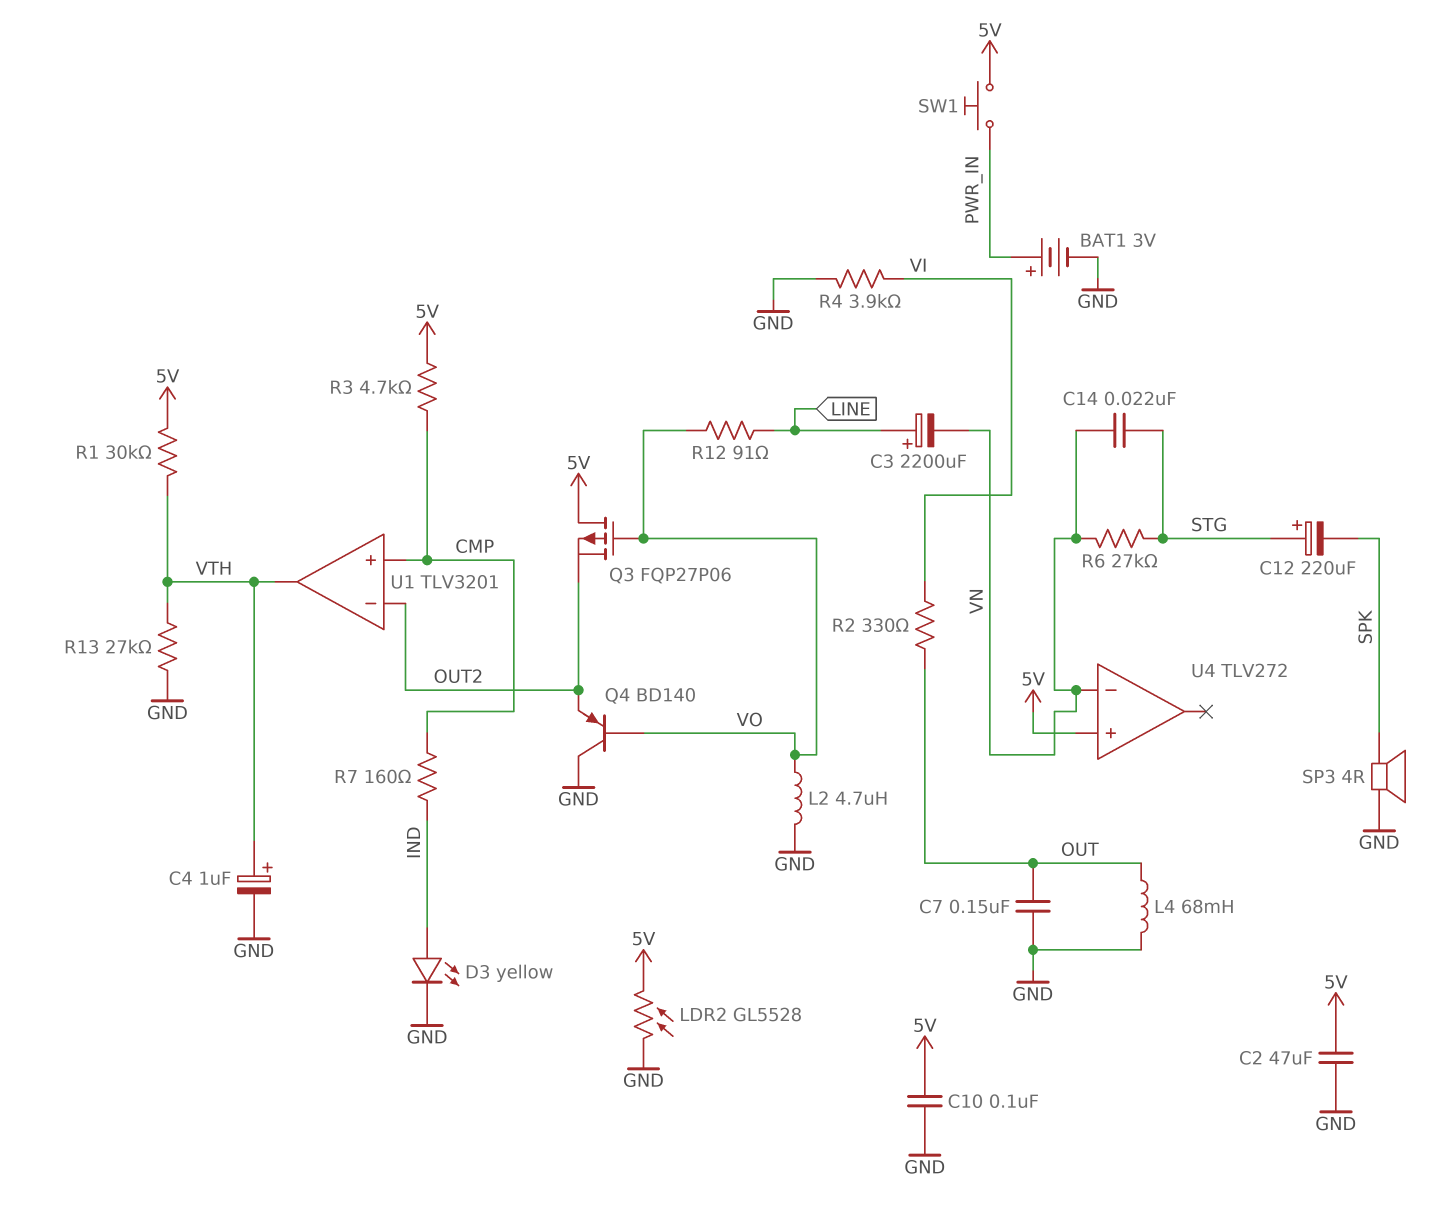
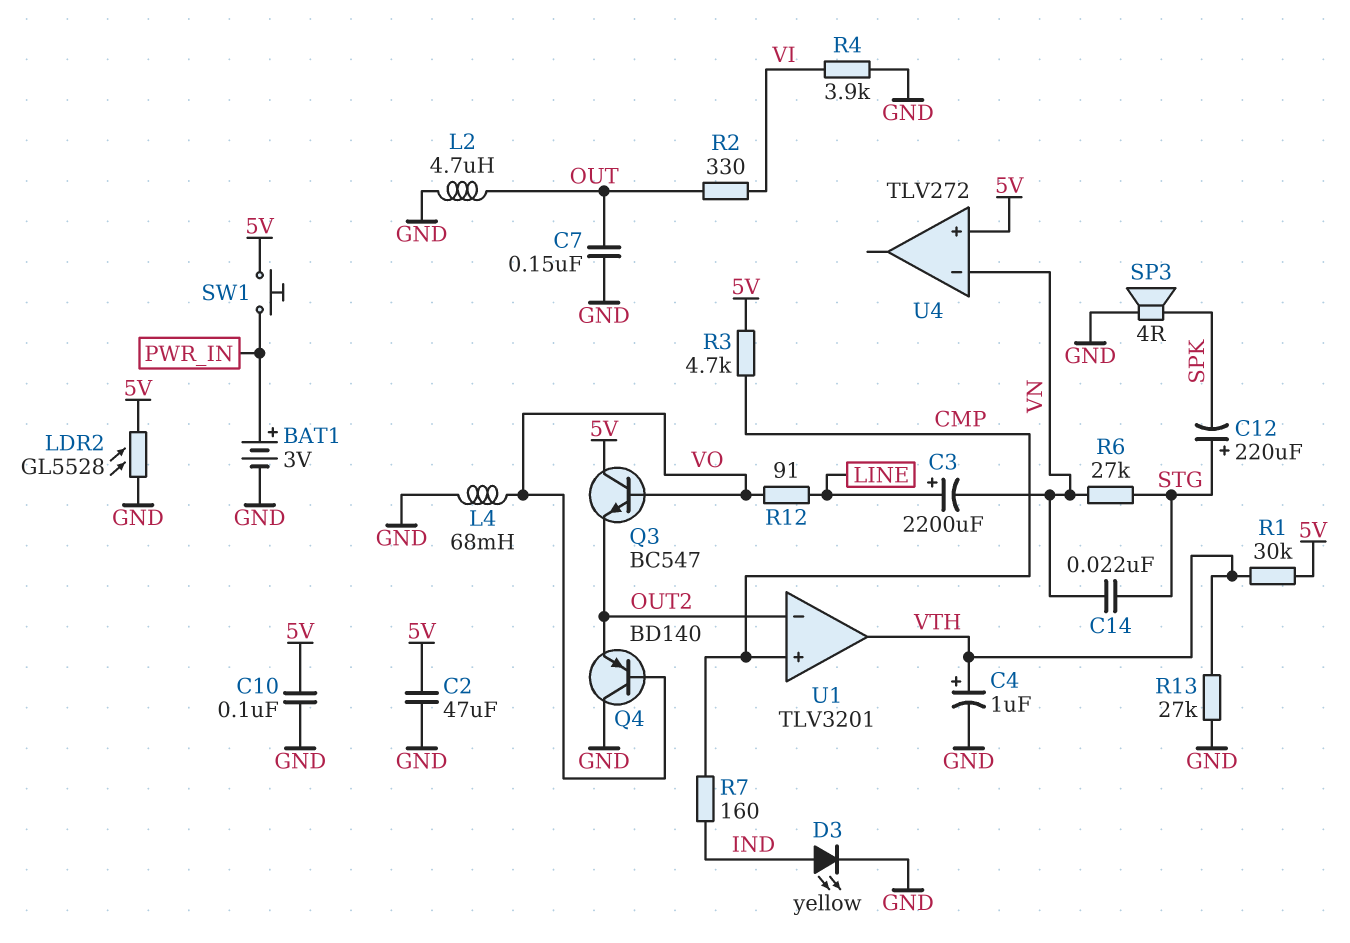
L2: 4.7uH (GND, VO) -> 4.7uH (GND, OUT)
L4: 68mH (GND, OUT) -> 68mH (GND, VO)
Q3: PMOS FQP27P06 (G VO, D 5V, S OUT2) -> NPN BC547 (B VO, C 5V, E OUT2)

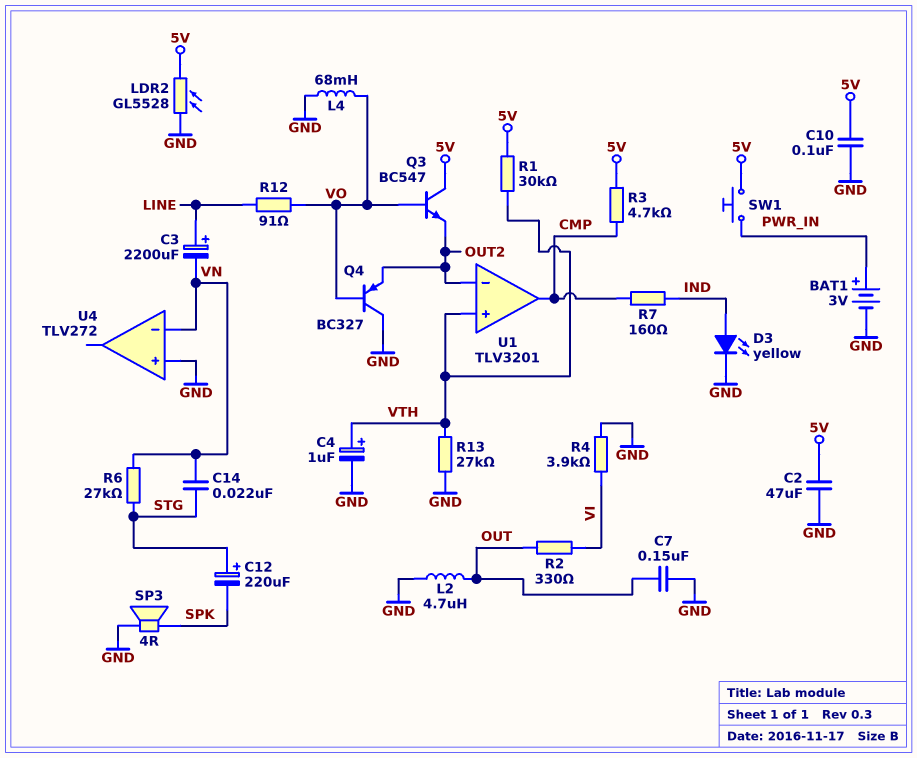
Q4: PNP BD140 (B VO, C GND, E OUT2) -> PNP BC327 (B VO, C GND, E OUT2)
U1 pin in+: CMP -> VTH
U1 pin out: VTH -> CMP
U4 pin in+: 5V -> GND

